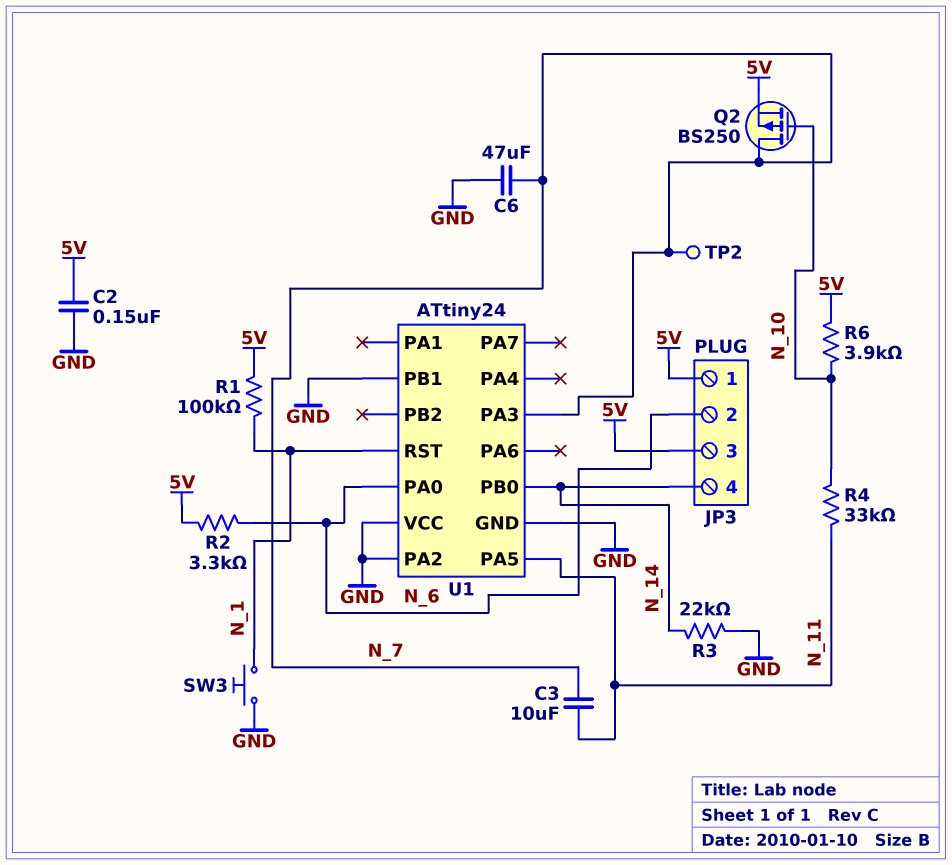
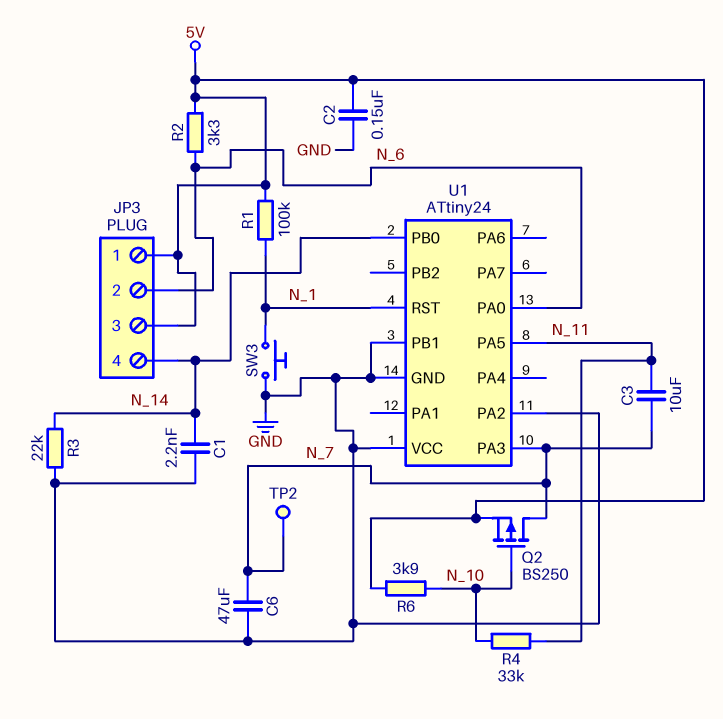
C1: none -> 2.2nF (GND, N_14)

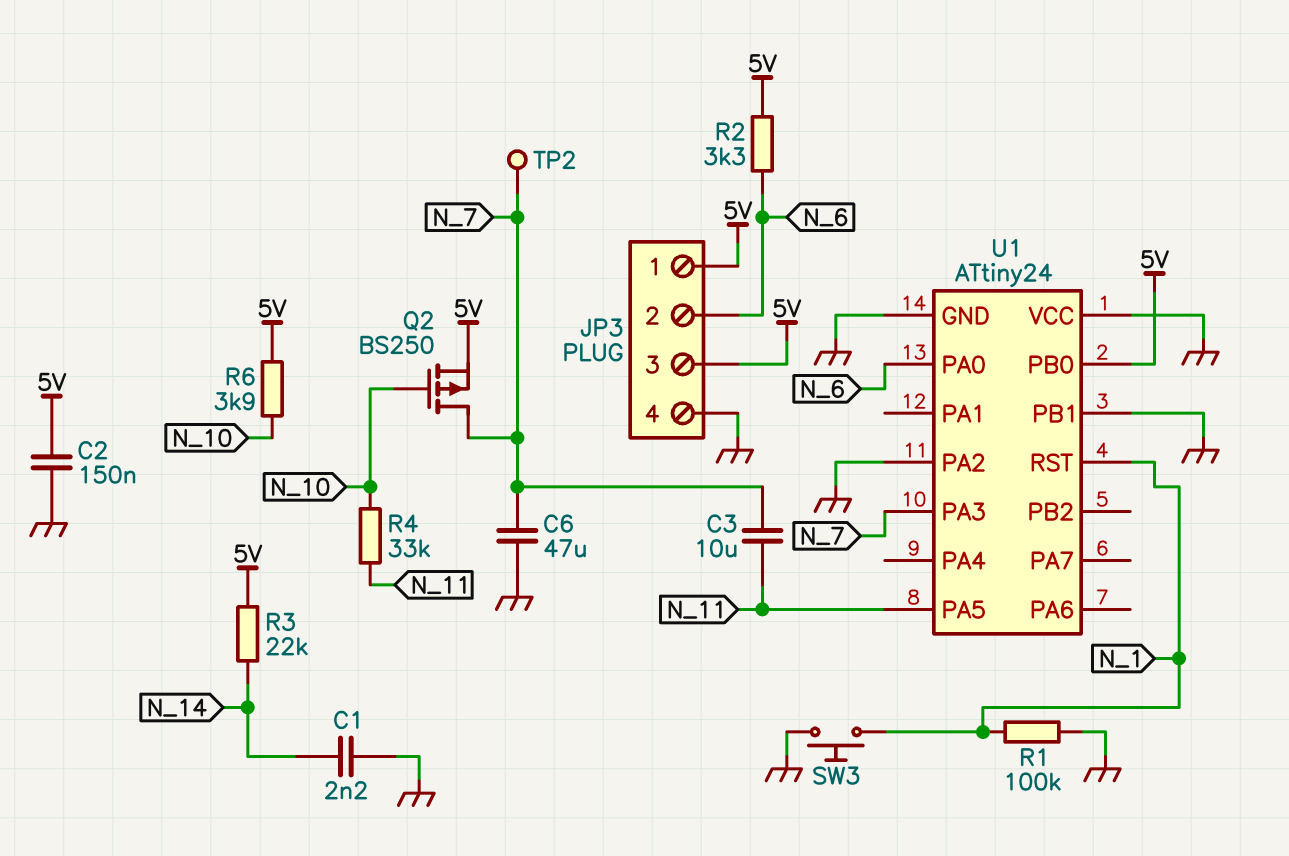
JP3 pin 4: N_14 -> GND
R1: 100k (5V, N_1) -> 100k (GND, N_1)
R3: 22k (GND, N_14) -> 22k (5V, N_14)
U1 pin PB0: N_14 -> 5V

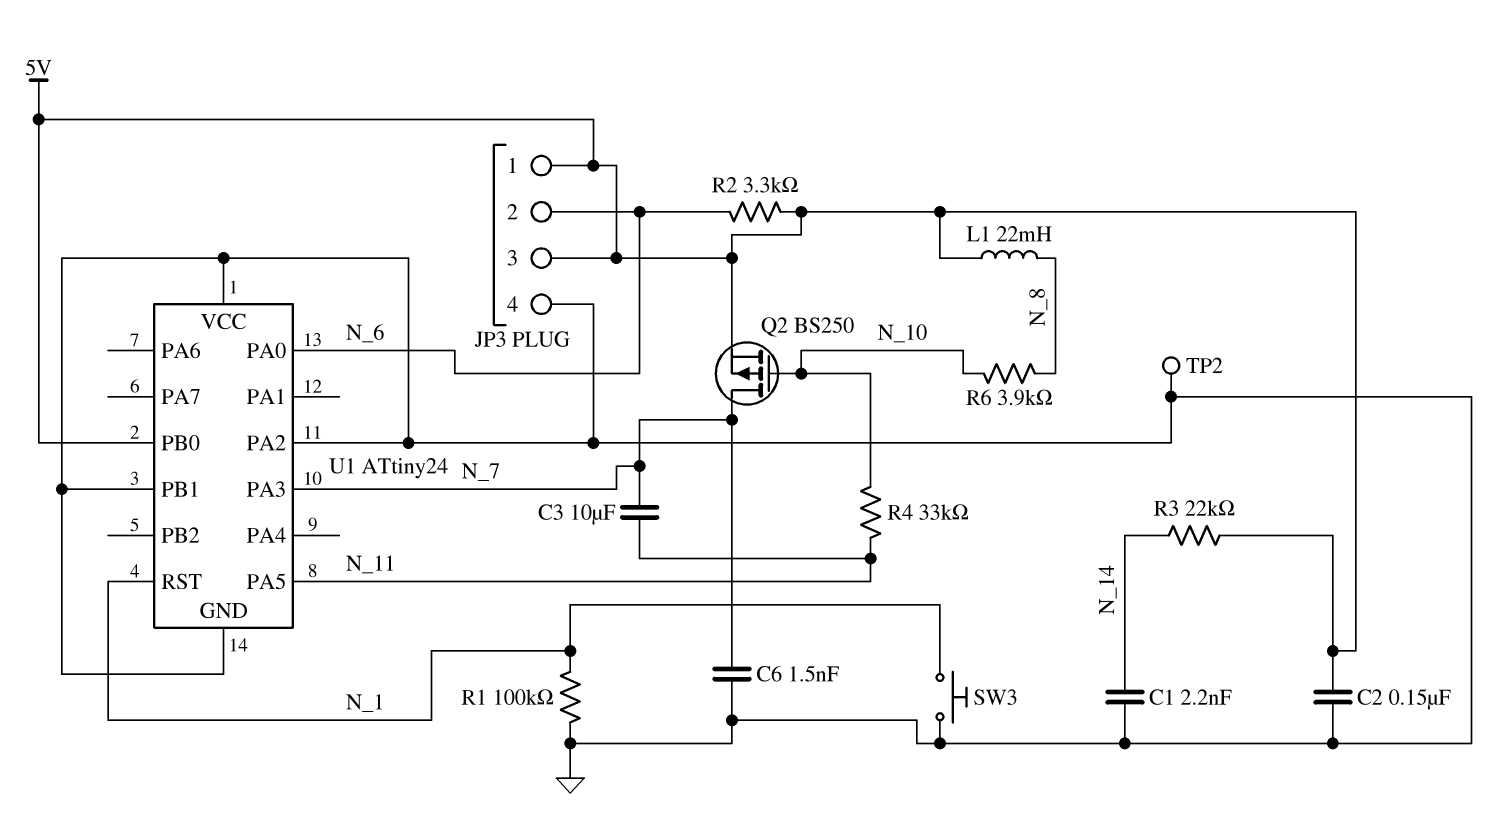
C6: 47uF (GND, N_7) -> 1.5nF (GND, N_7)
L1: none -> 22mH (5V, N_8)
R6: 3.9k (5V, N_10) -> 3.9k (N_8, N_10)
TP2: test point (N_7) -> test point (GND)

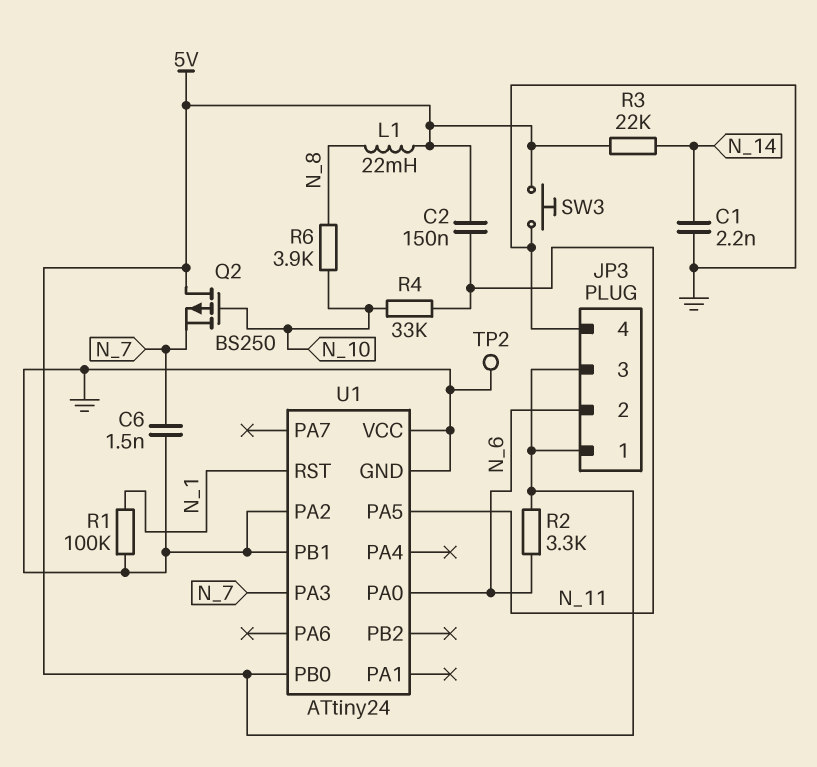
C2: 150nF (5V, GND) -> 150nF (5V, N_11)
C3: 10uF (N_7, N_11) -> none
Q2: PMOS BS250 (G N_10, D N_7, S 5V) -> PMOS BS250 (G N_10, D 5V, S N_7)
SW3: button (GND, N_1) -> button (5V, GND)

